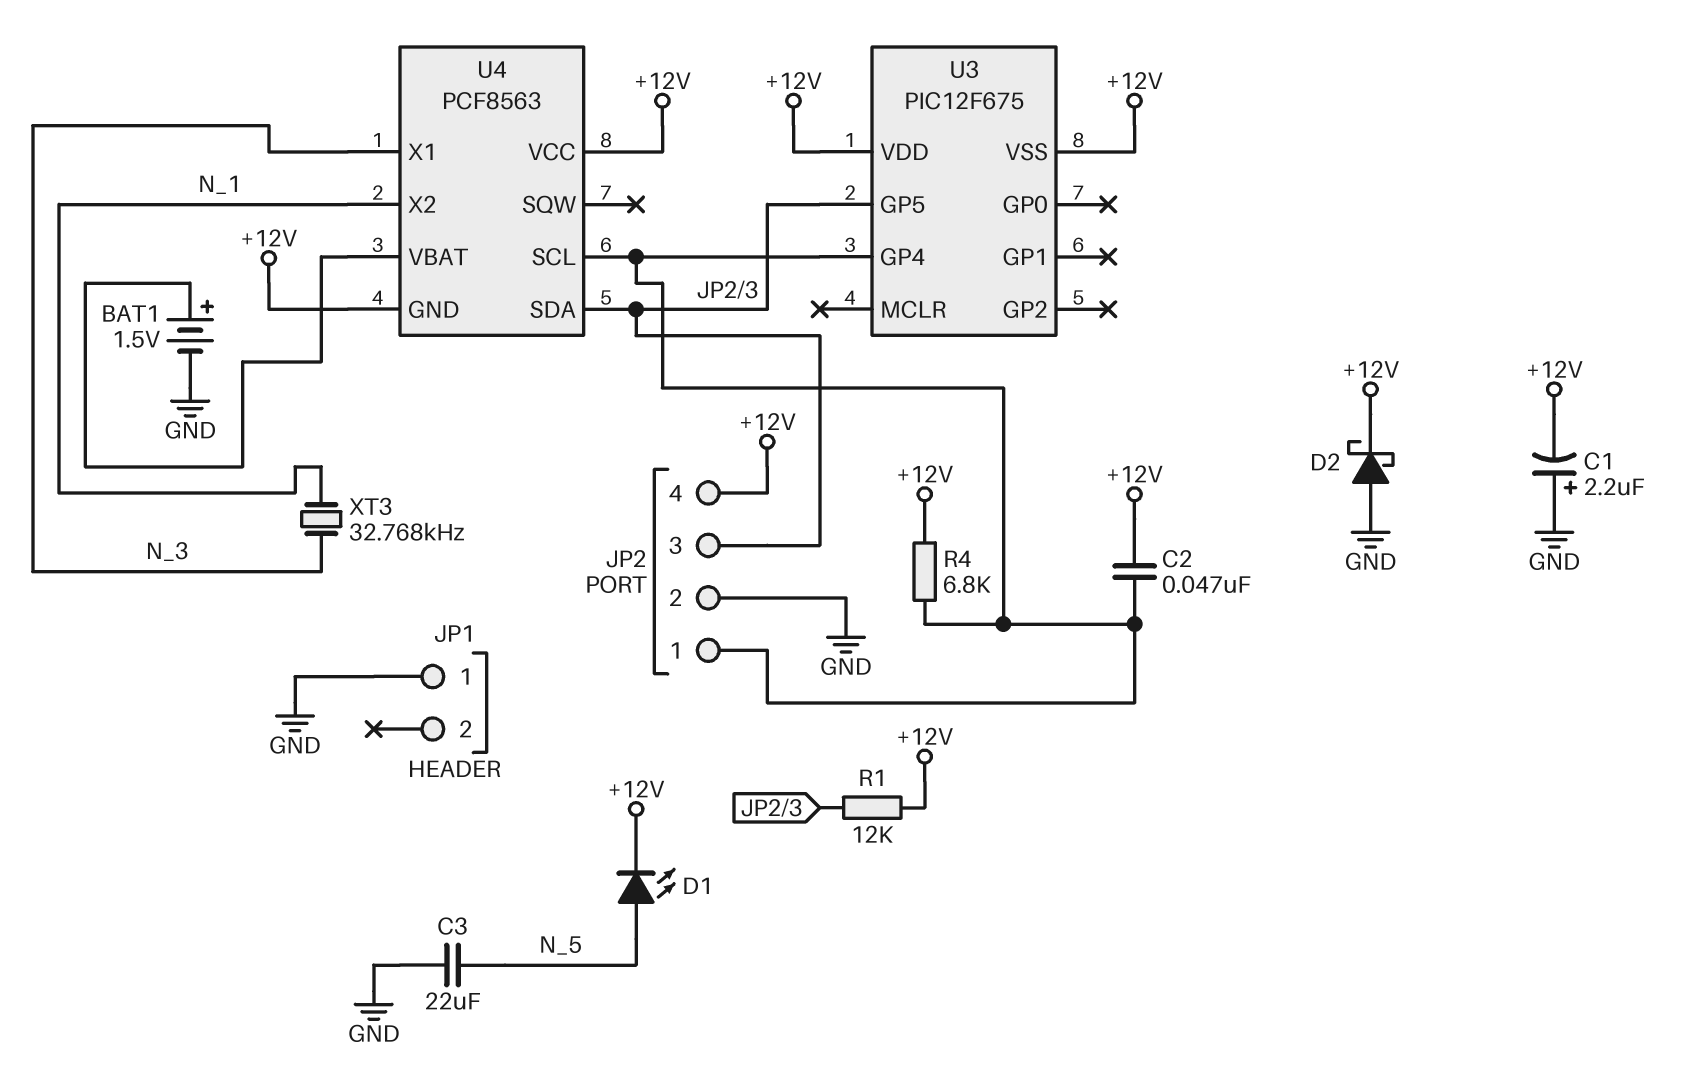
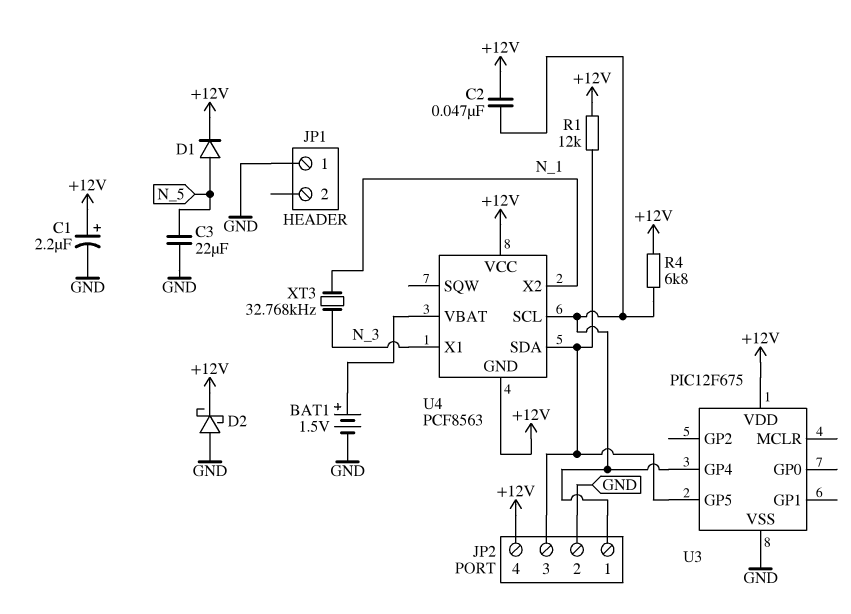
C1: 2.2uF (plus GND, minus +12V) -> 2.2uF (plus +12V, minus GND)
D1: LED (A N_5, K +12V) -> diode (A N_5, K +12V)
U3 pin VSS: +12V -> GND

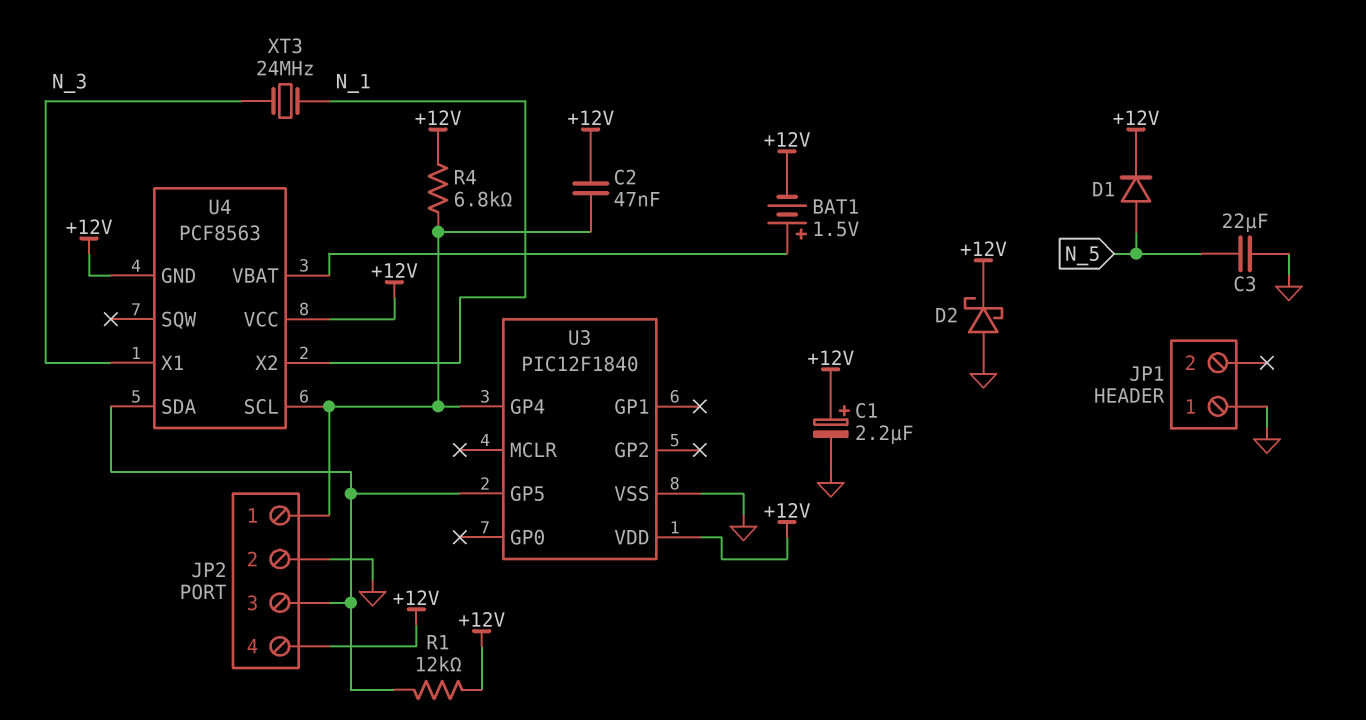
BAT1: 1.5V (plus U4/VBAT, minus GND) -> 1.5V (plus U4/VBAT, minus +12V)
U3: PIC12F675 -> PIC12F1840
XT3: 32.768kHz (N_1, N_3) -> 24MHz (N_1, N_3)

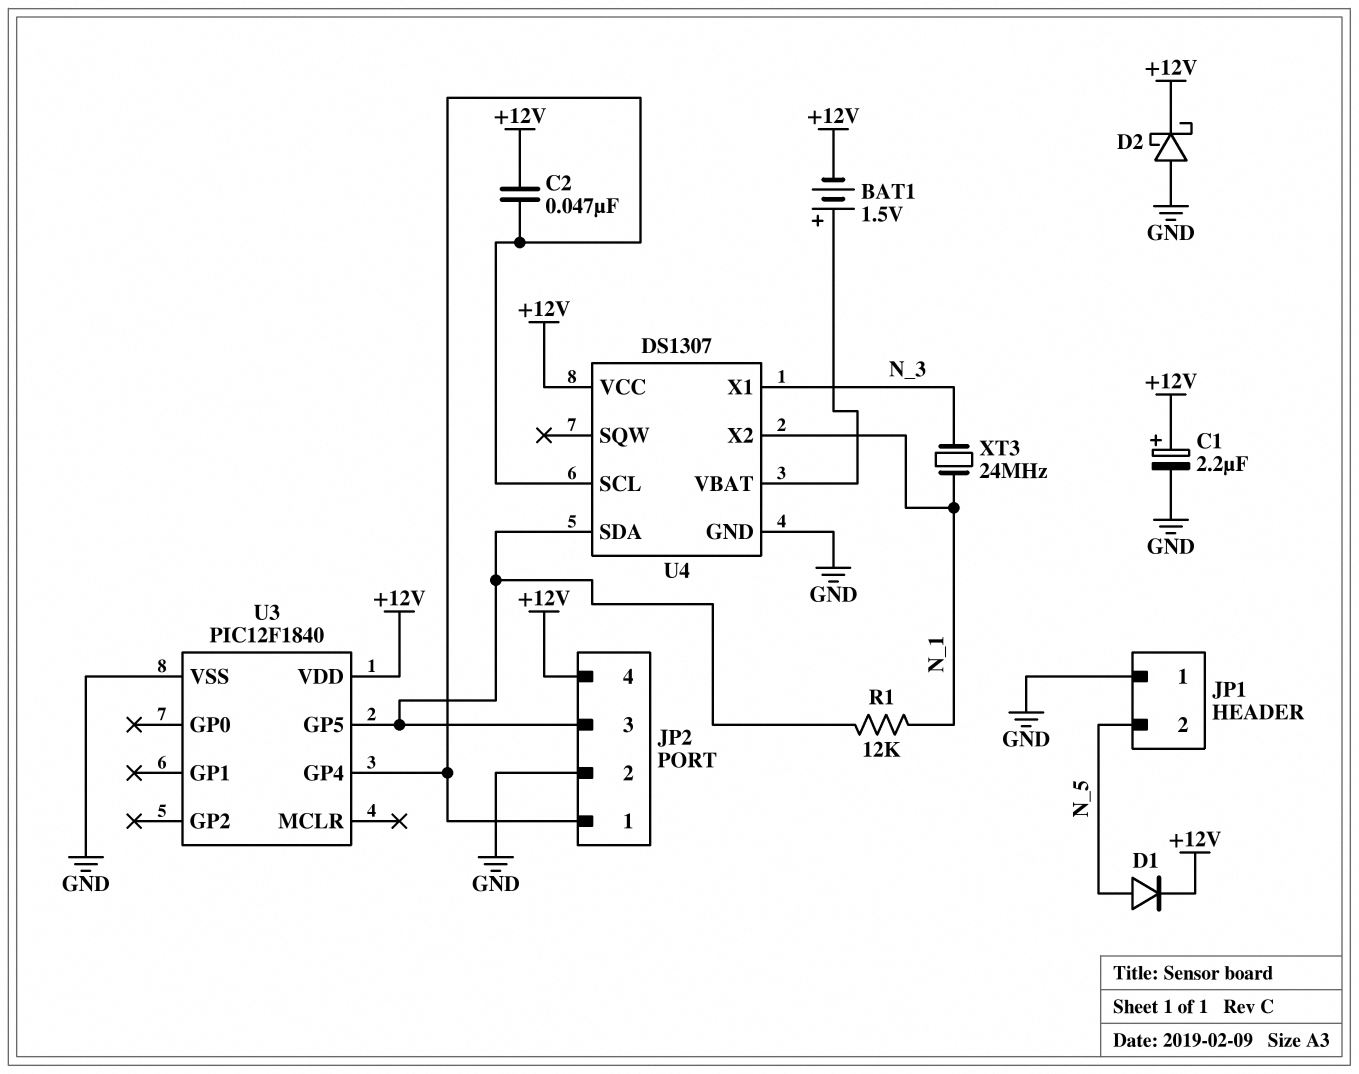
C3: 22uF (GND, N_5) -> none
JP1 pin 2: none -> N_5
R1: 12k (+12V, JP2/3) -> 12k (JP2/3, N_1)
R4: 6.8k (+12V, JP2/1) -> none
U4: PCF8563 -> DS1307
U4 pin GND: +12V -> GND

